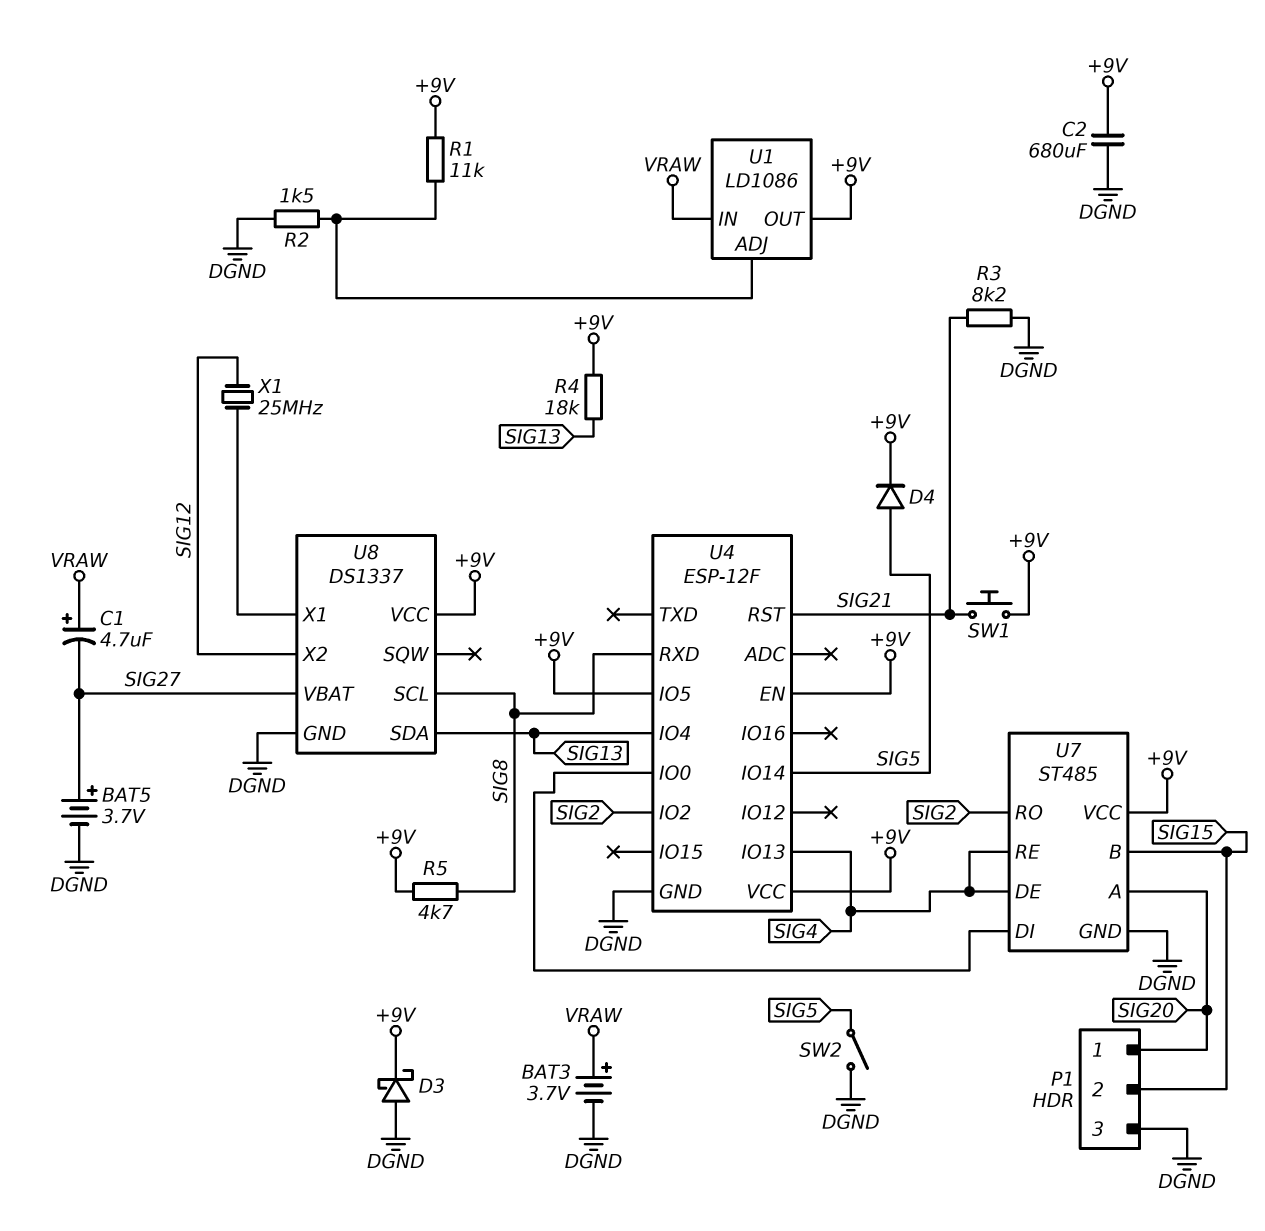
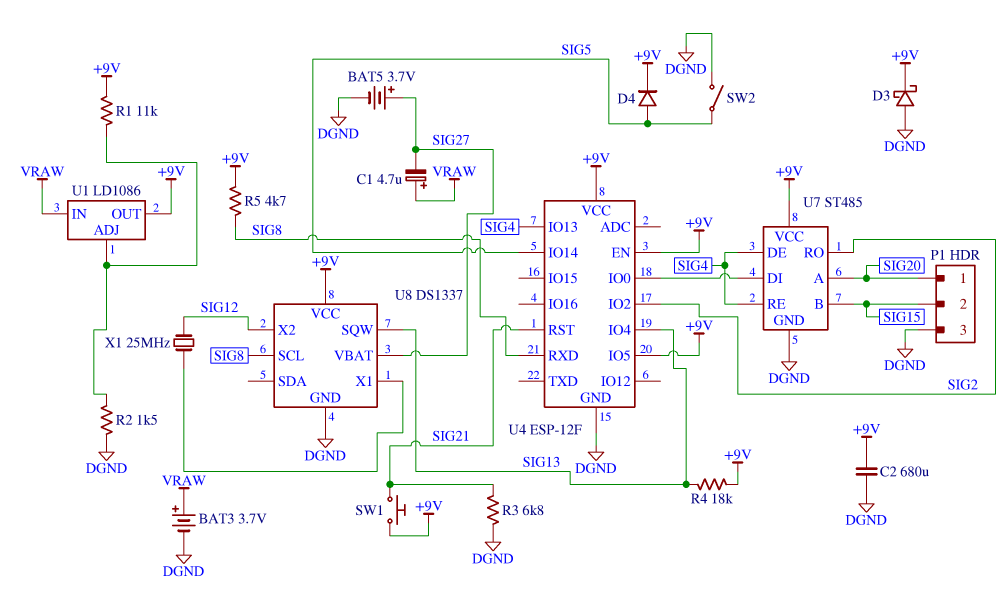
R3: 8.2k (DGND, SIG21) -> 6.8k (DGND, SIG21)
U8 pin SDA: SIG13 -> none
U8 pin SQW: none -> SIG13

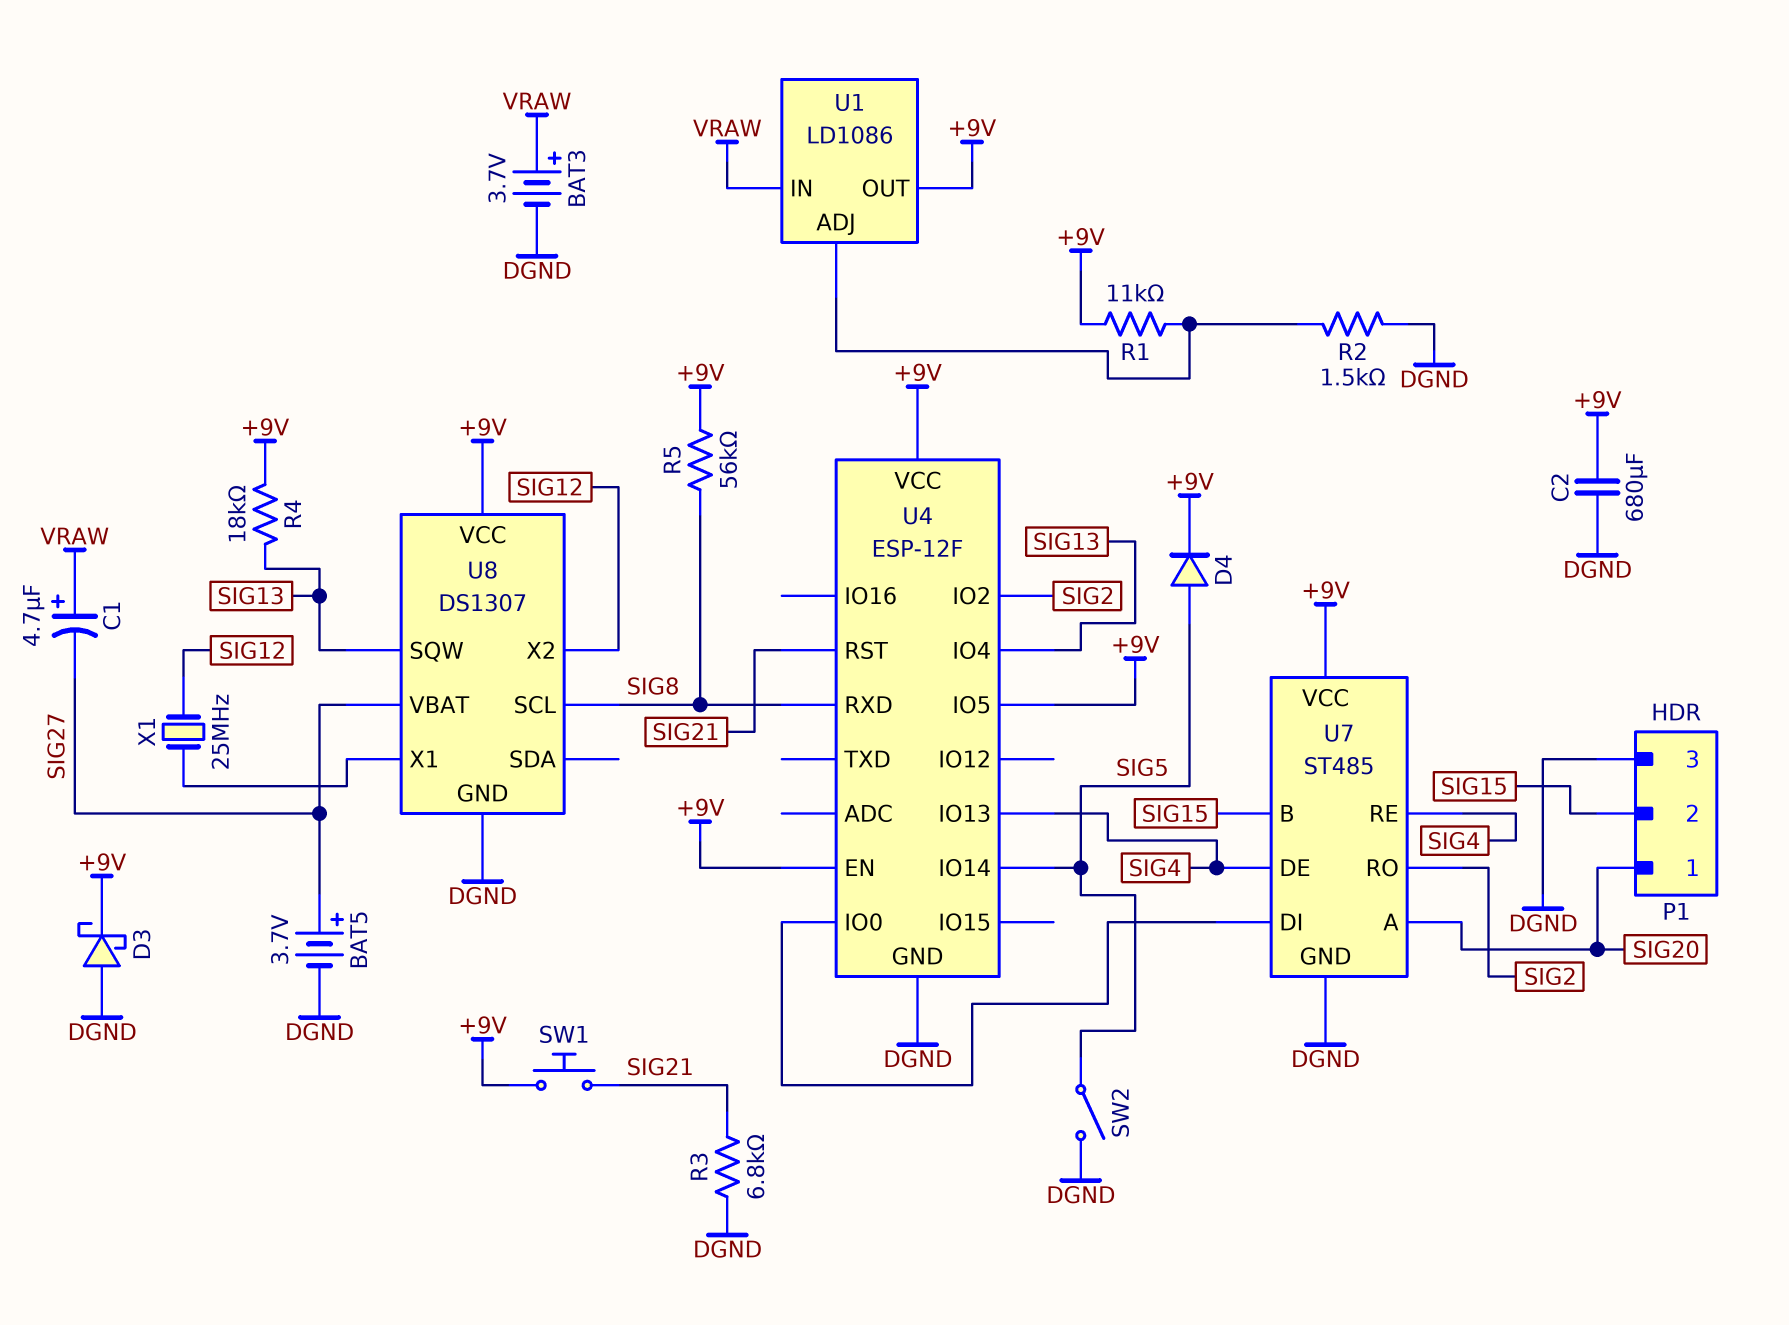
R5: 4.7k (+9V, SIG8) -> 56k (+9V, SIG8)
U8: DS1337 -> DS1307

